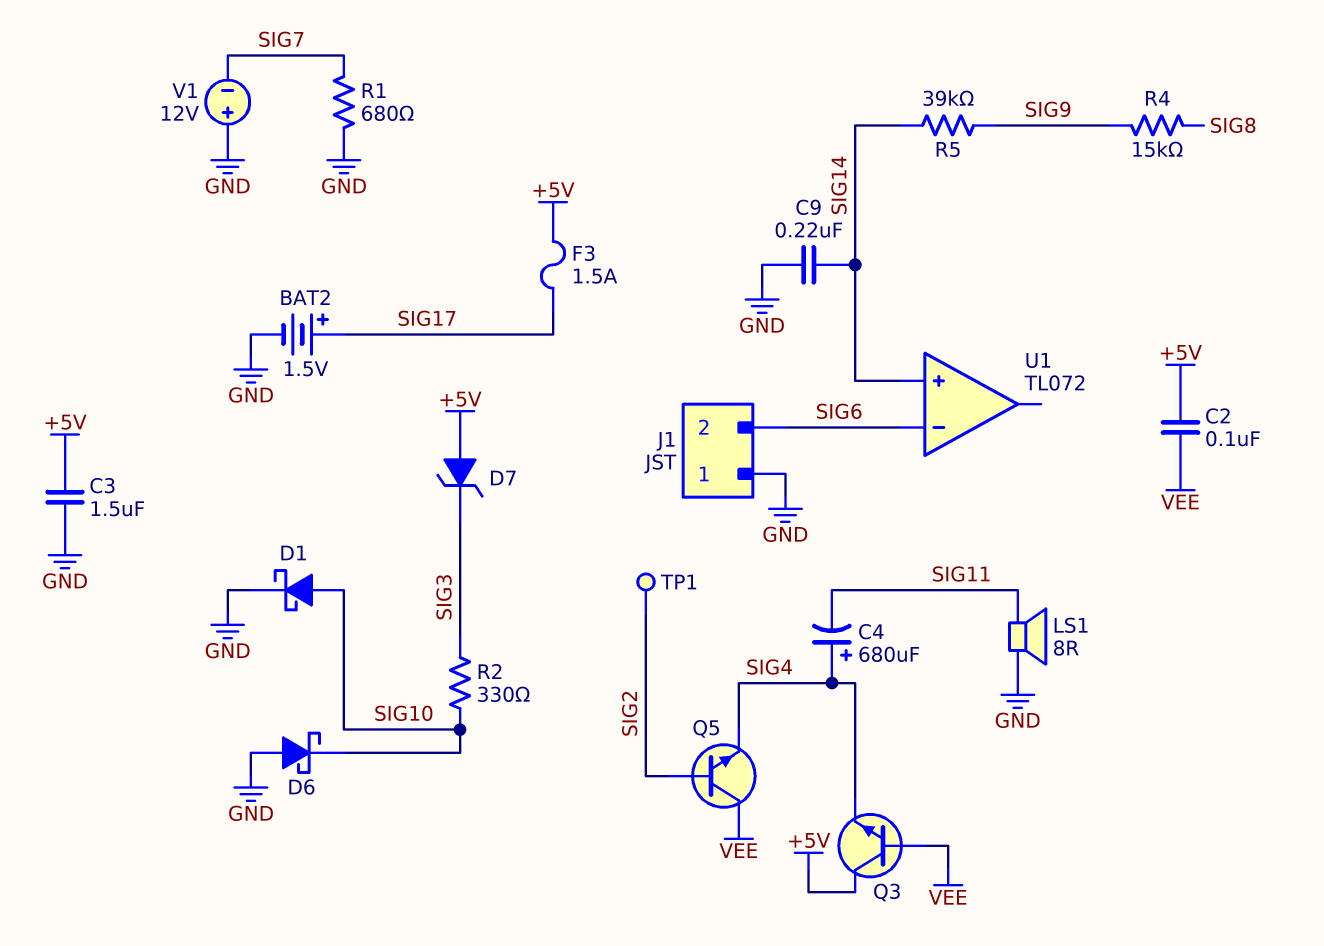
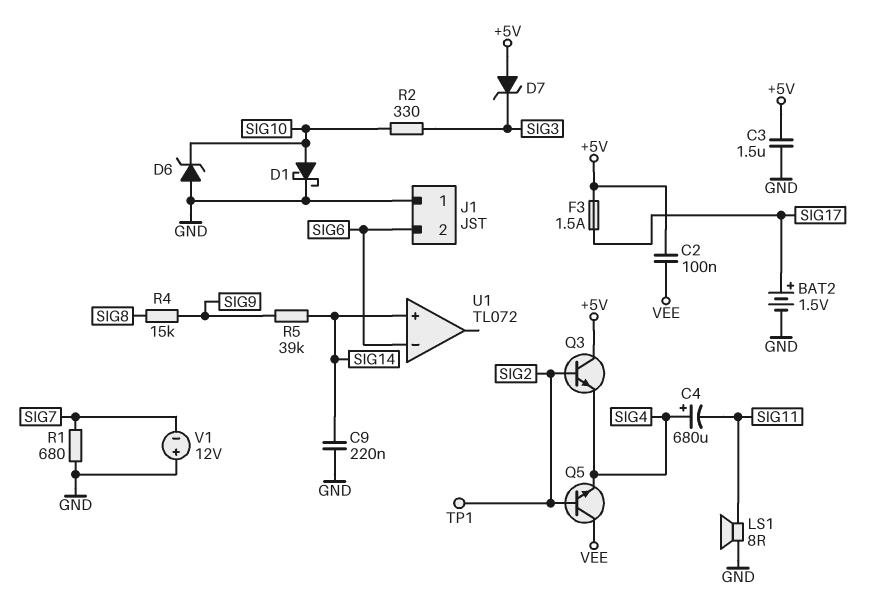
D6: schottky (A GND, K SIG10) -> zener (A GND, K SIG10)
Q3: NPN (B VEE, C +5V, E SIG4) -> NPN (B SIG2, C +5V, E SIG4)

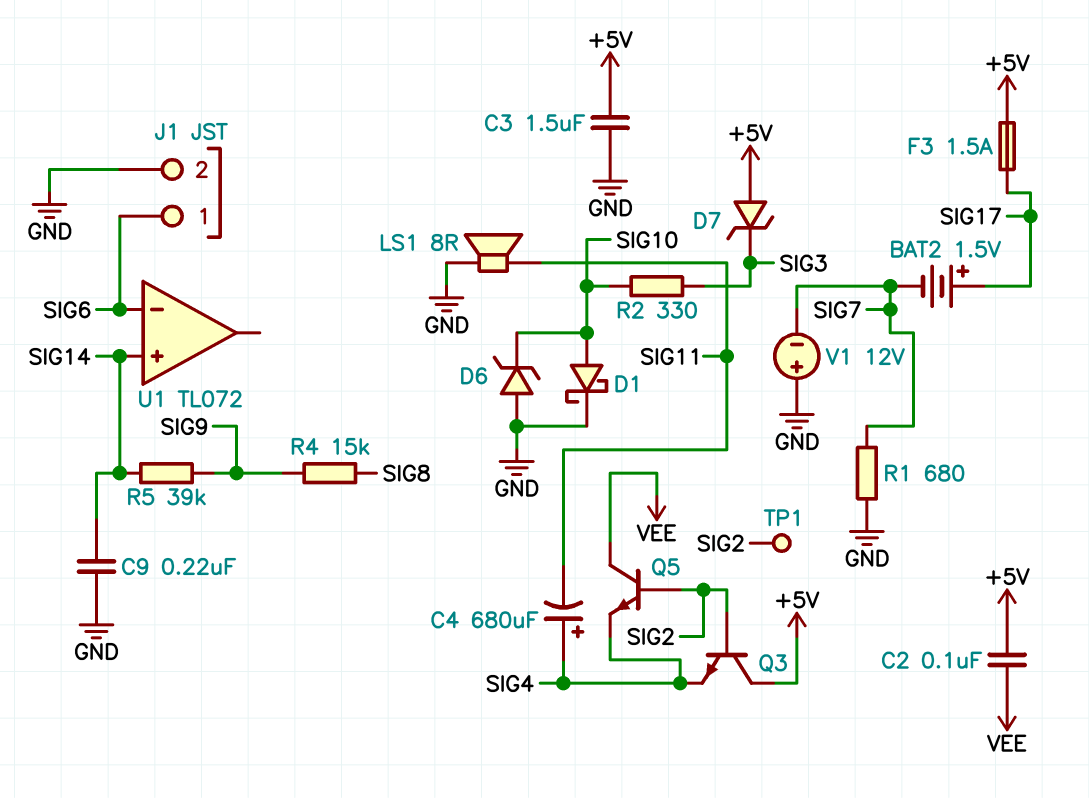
BAT2: 1.5V (plus SIG17, minus GND) -> 1.5V (plus SIG17, minus SIG7)
J1 pin 1: GND -> SIG6
J1 pin 2: SIG6 -> GND

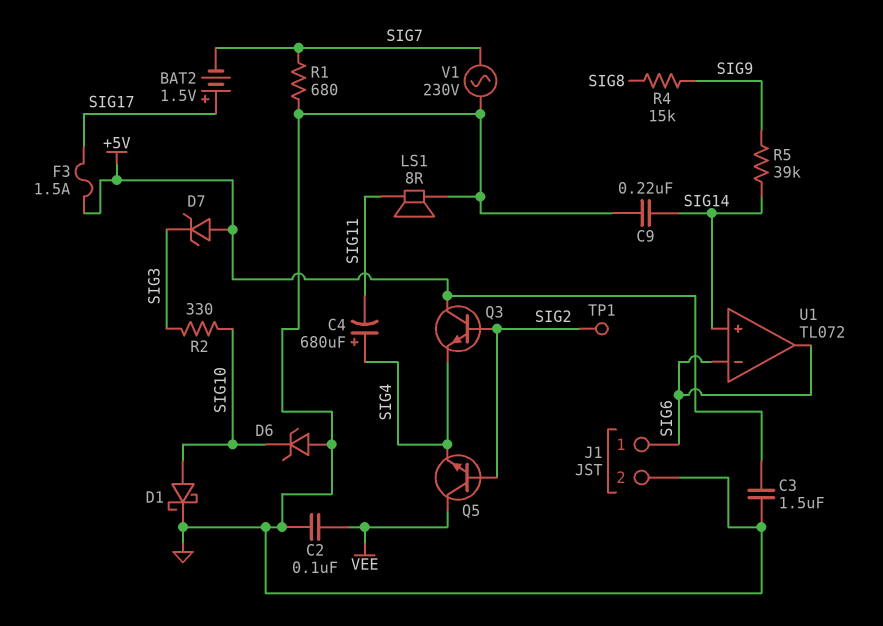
C2: 100nF (+5V, VEE) -> 100nF (GND, VEE)
U1 pin out: none -> SIG6
V1: 12V (plus GND, minus SIG7) -> AC 230V (GND, SIG7)

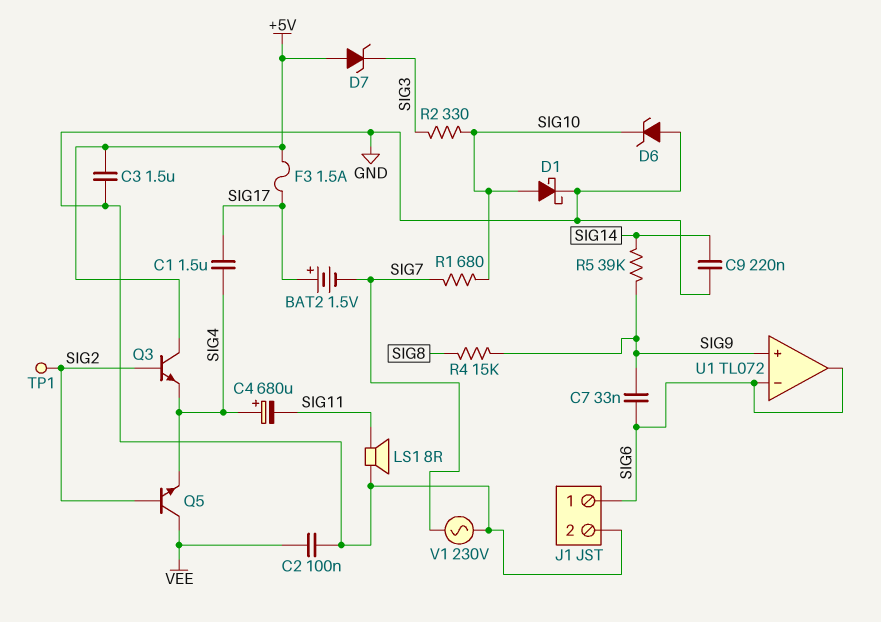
C1: none -> 1.5uF (SIG4, SIG17)
C7: none -> 33nF (SIG6, SIG9)
R1: 680 (GND, SIG7) -> 680 (SIG7, SIG10)
U1 pin in+: SIG14 -> SIG9

